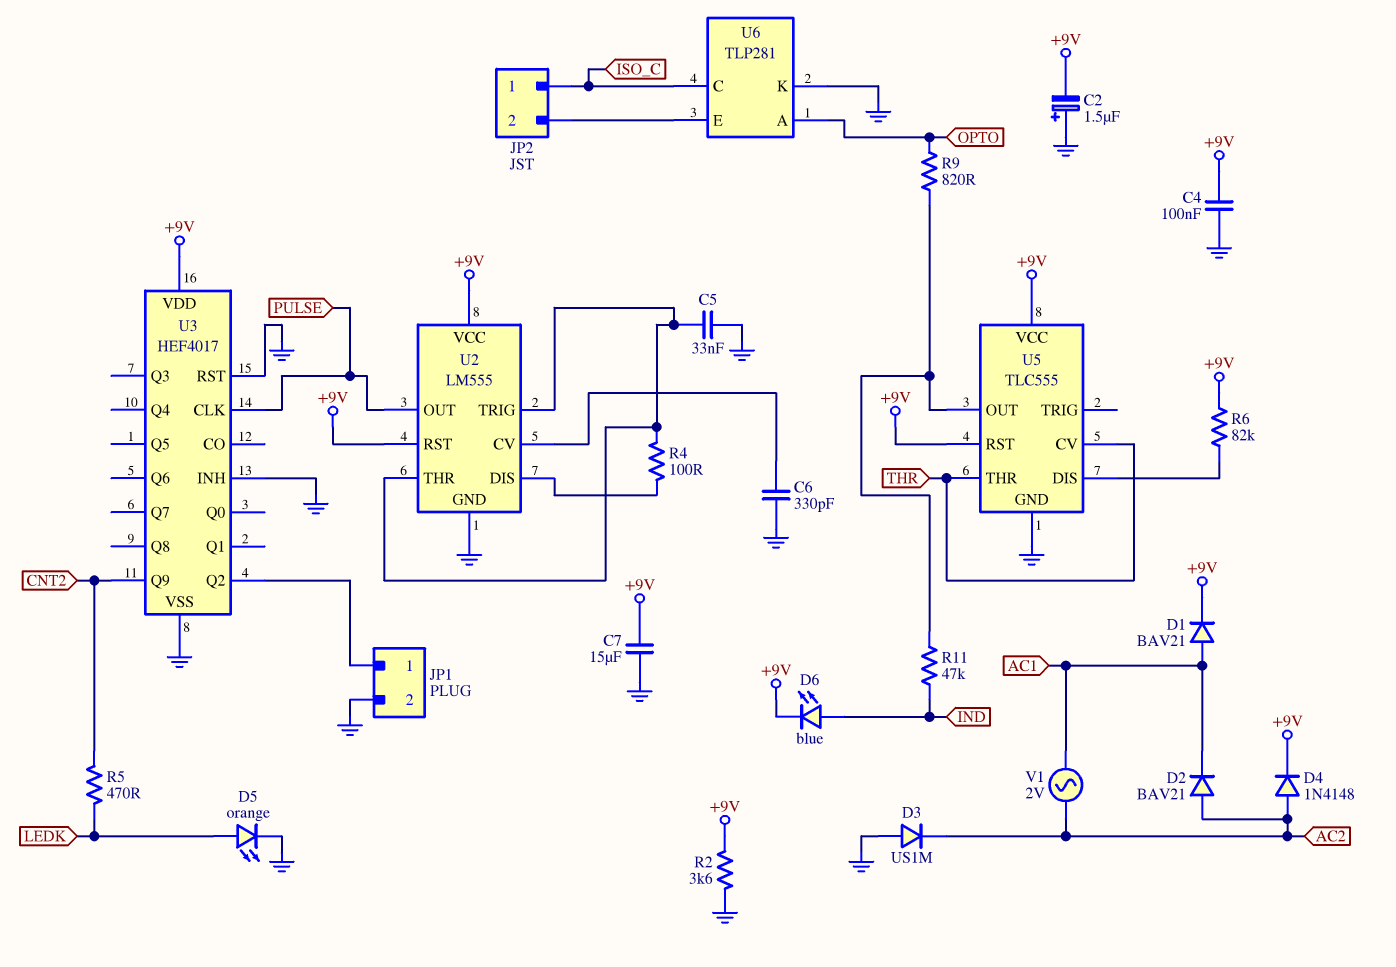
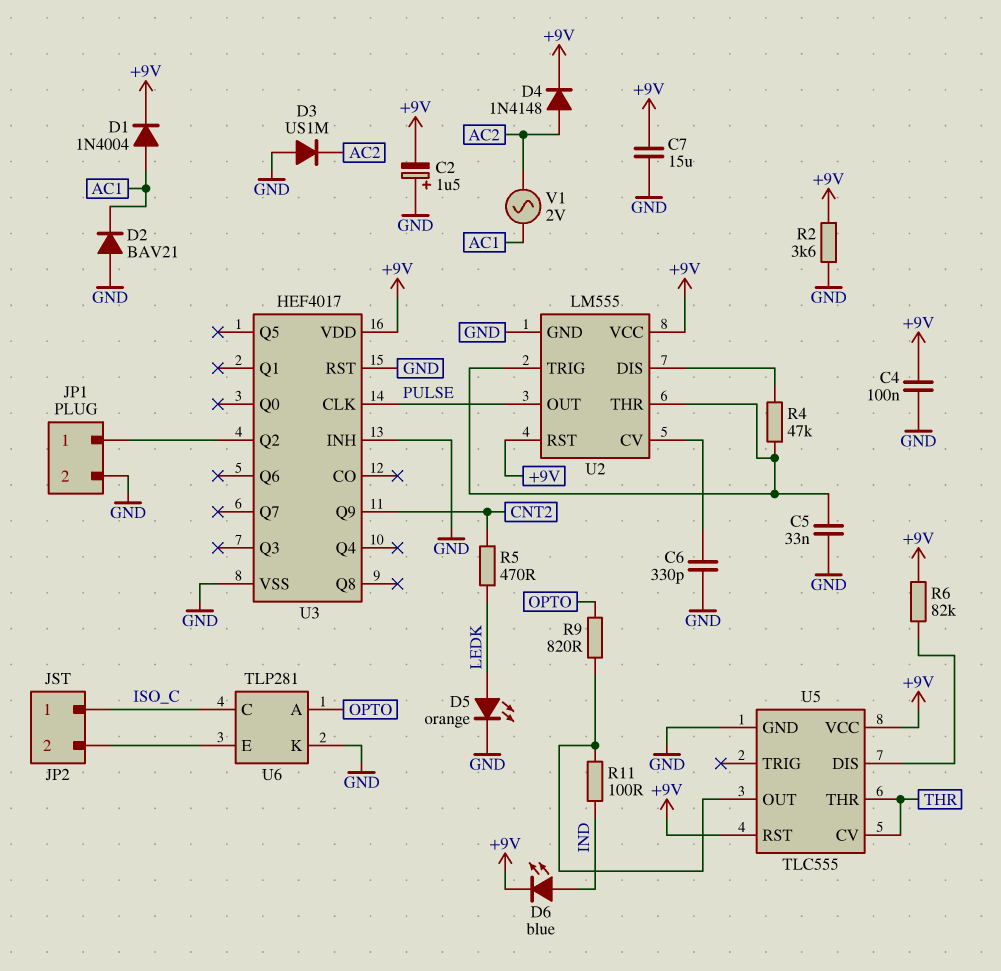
D1: diode BAV21 (A AC1, K +9V) -> diode 1N4004 (A AC1, K +9V)
D2: diode BAV21 (A AC2, K AC1) -> diode BAV21 (A GND, K AC1)
R4: 100 (U2/DIS, U2/THR) -> 47k (U2/DIS, U2/THR)
R11: 47k (IND, U5/OUT) -> 100 (IND, U5/OUT)

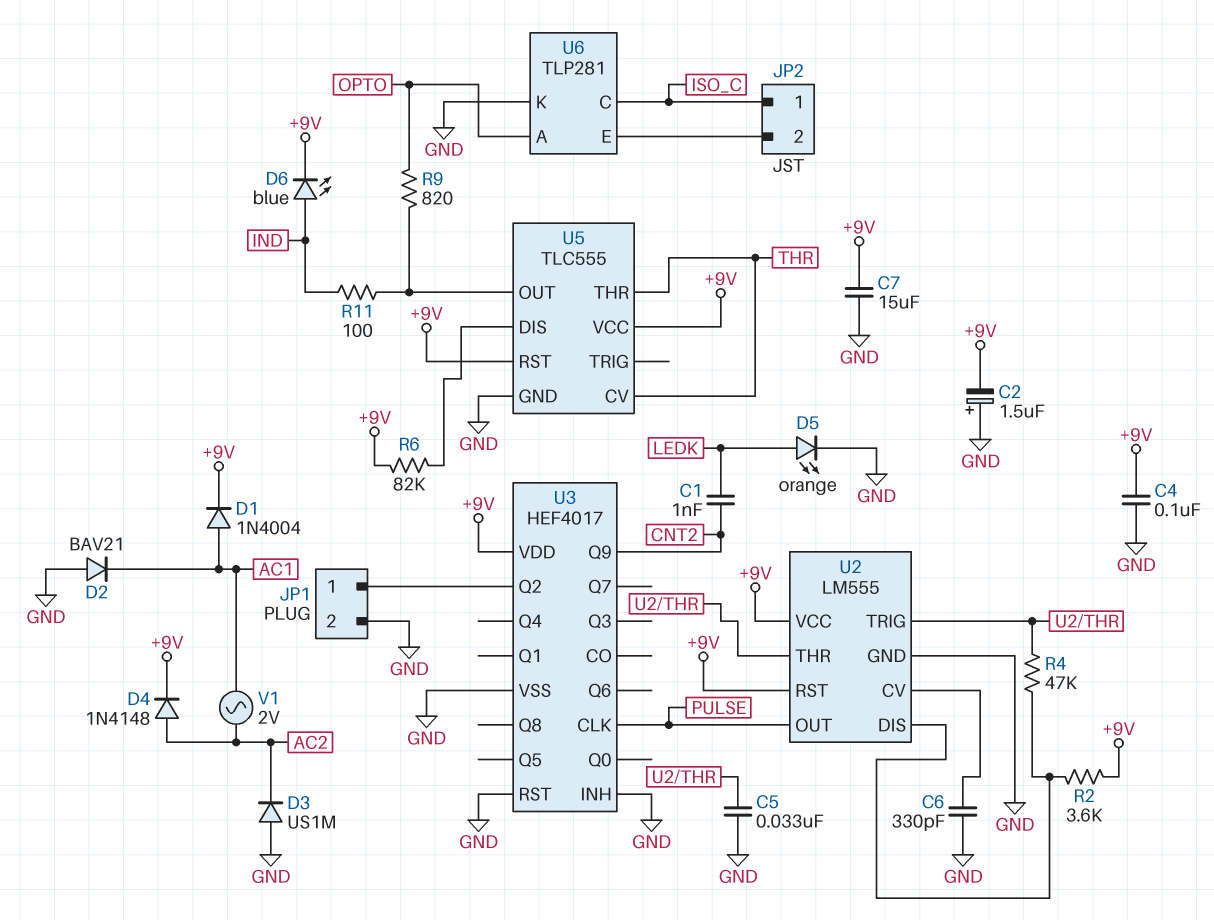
C1: none -> 1nF (CNT2, LEDK)
R2: 3.6k (+9V, GND) -> 3.6k (+9V, U2/DIS)
R5: 470 (CNT2, LEDK) -> none

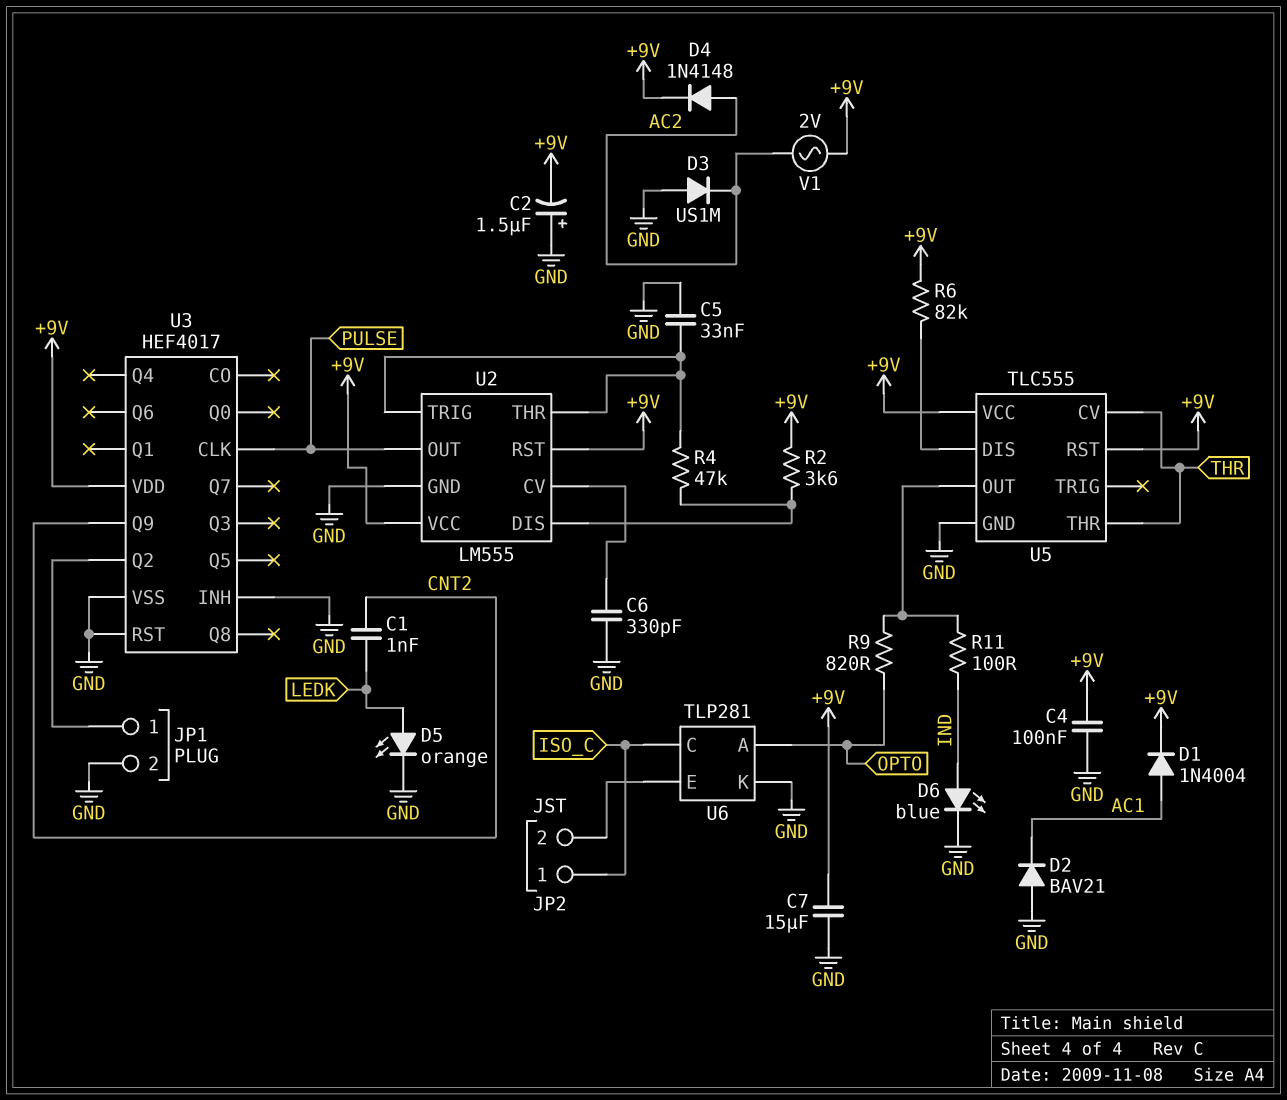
D6: LED blue (A IND, K +9V) -> LED blue (A IND, K GND)
V1: AC 2V (AC1, AC2) -> AC 2V (+9V, AC2)

